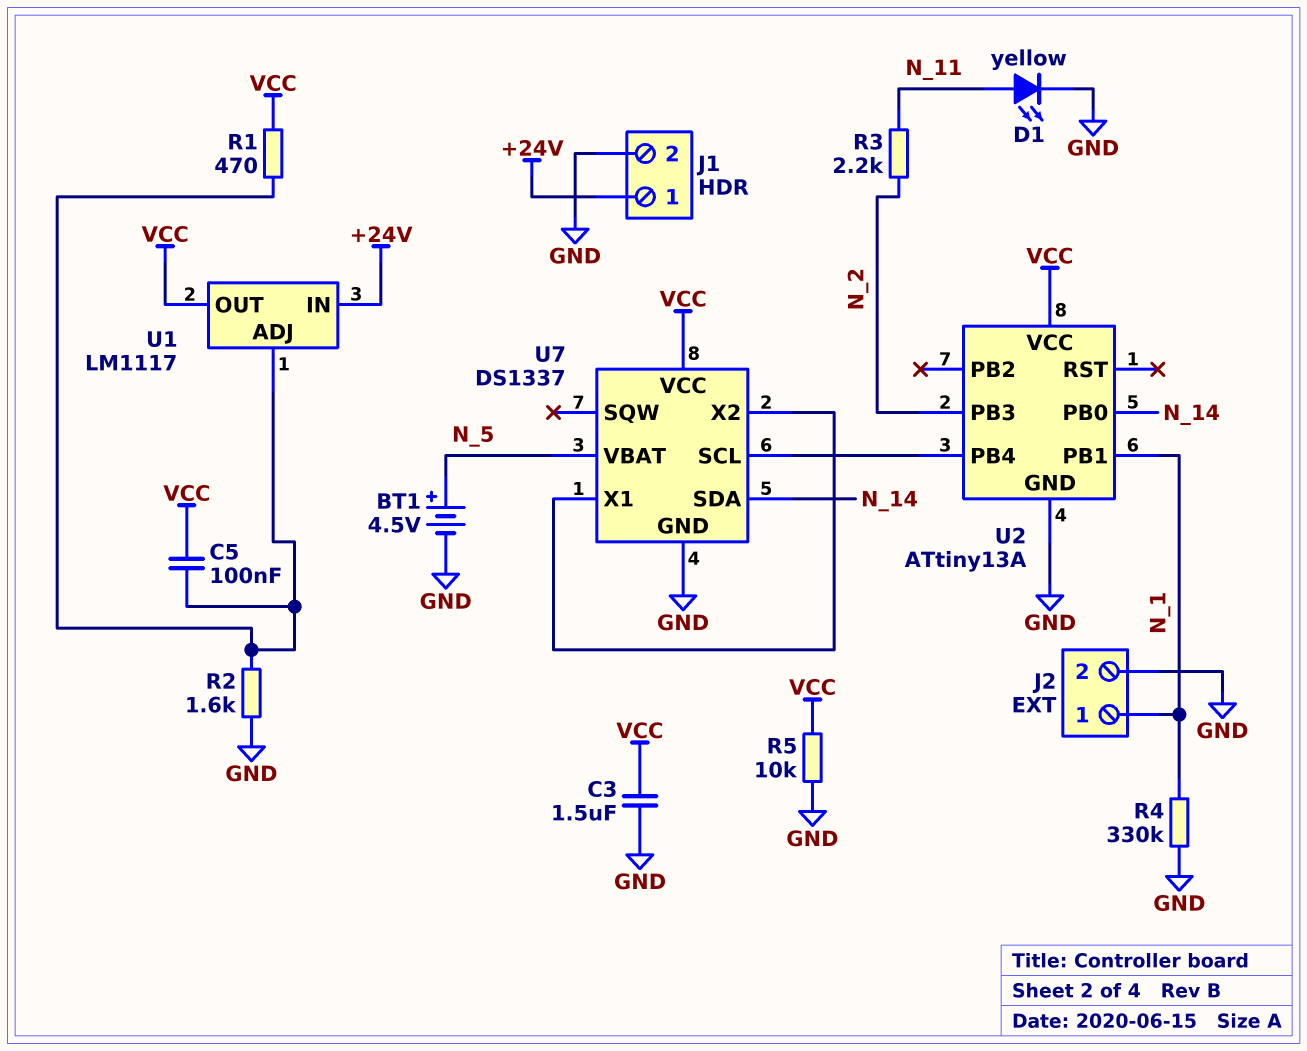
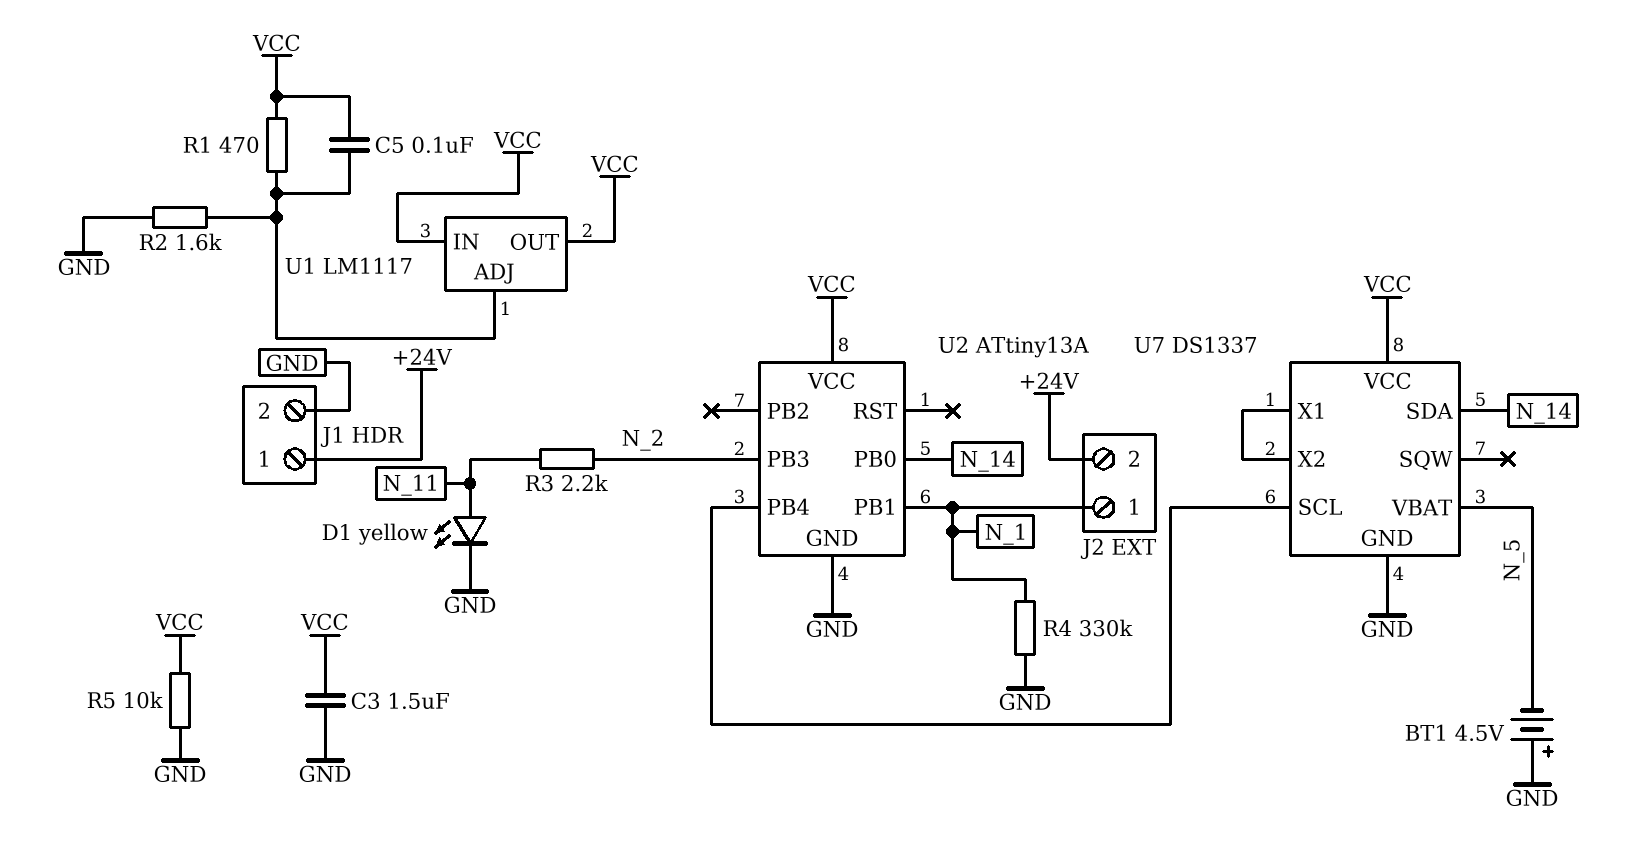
BT1: 4.5V (plus N_5, minus GND) -> 4.5V (plus GND, minus N_5)
J2 pin 2: GND -> +24V
U1 pin IN: +24V -> VCC

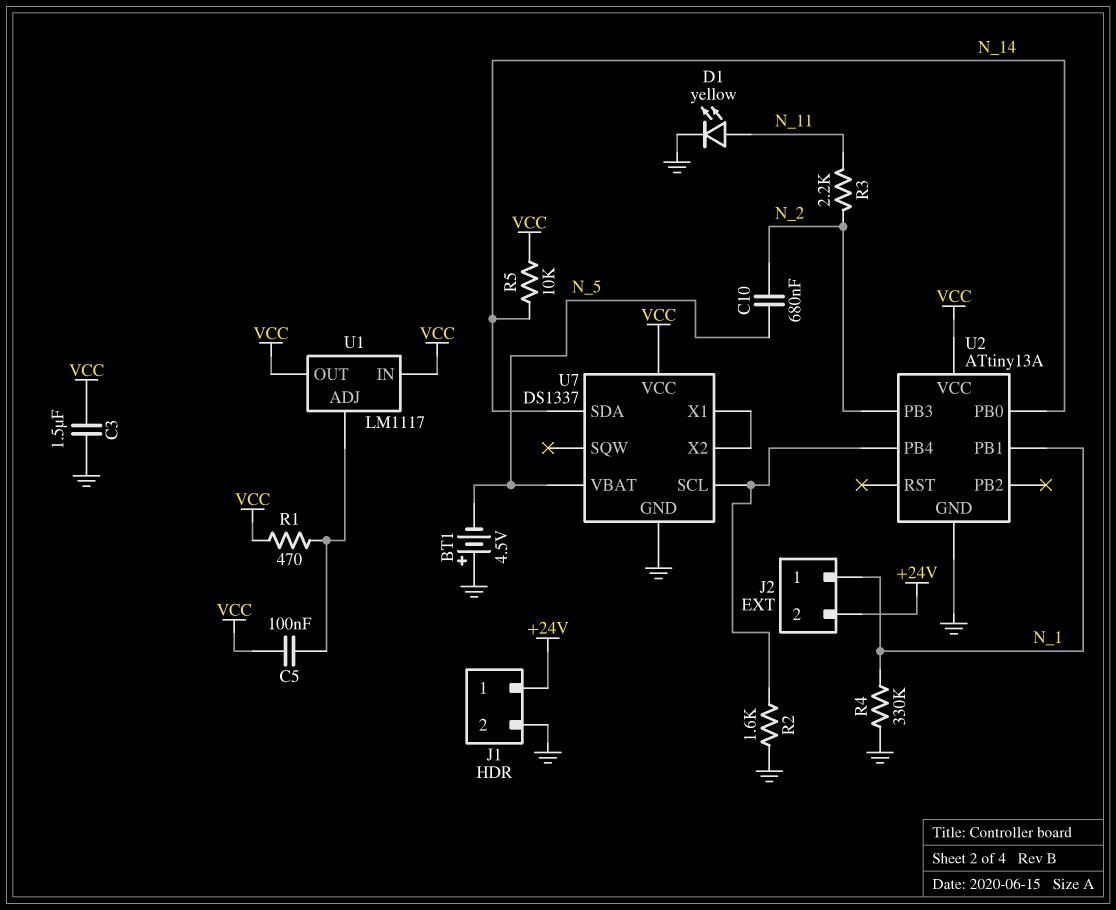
C10: none -> 680nF (N_2, N_5)
R2: 1.6k (GND, U1/ADJ) -> 1.6k (GND, U2/PB4)
R5: 10k (GND, VCC) -> 10k (N_14, VCC)

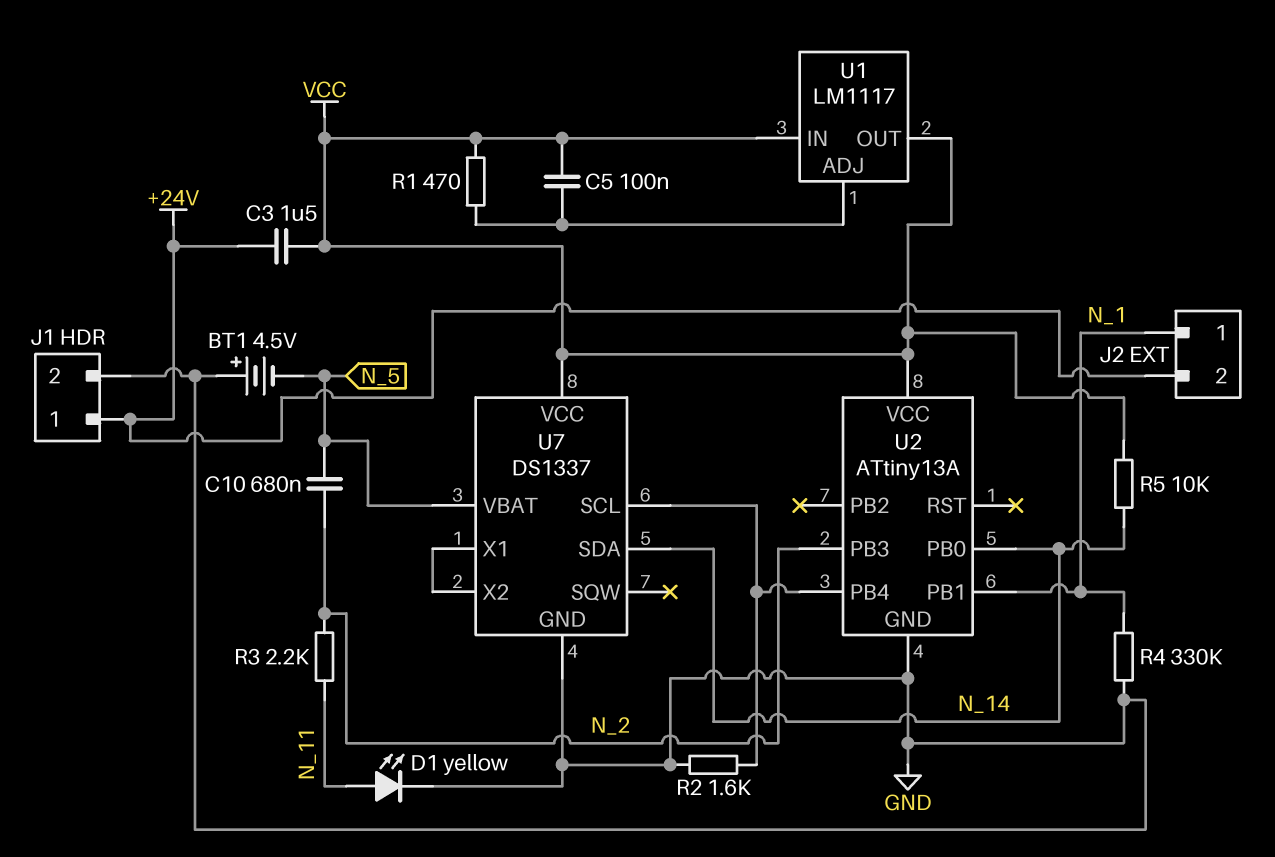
C3: 1.5uF (GND, VCC) -> 1.5uF (+24V, VCC)

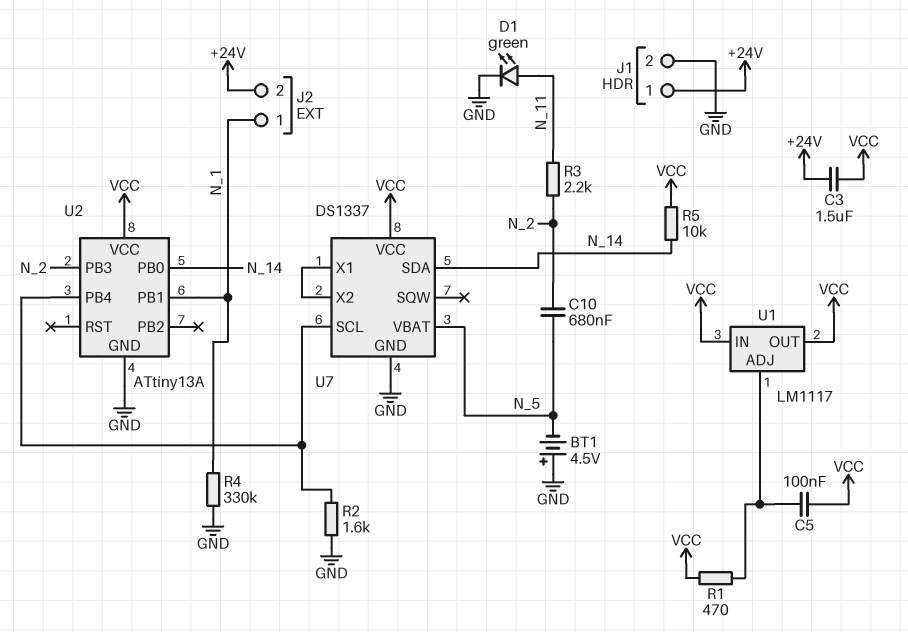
D1: LED yellow (A N_11, K GND) -> LED green (A N_11, K GND)

